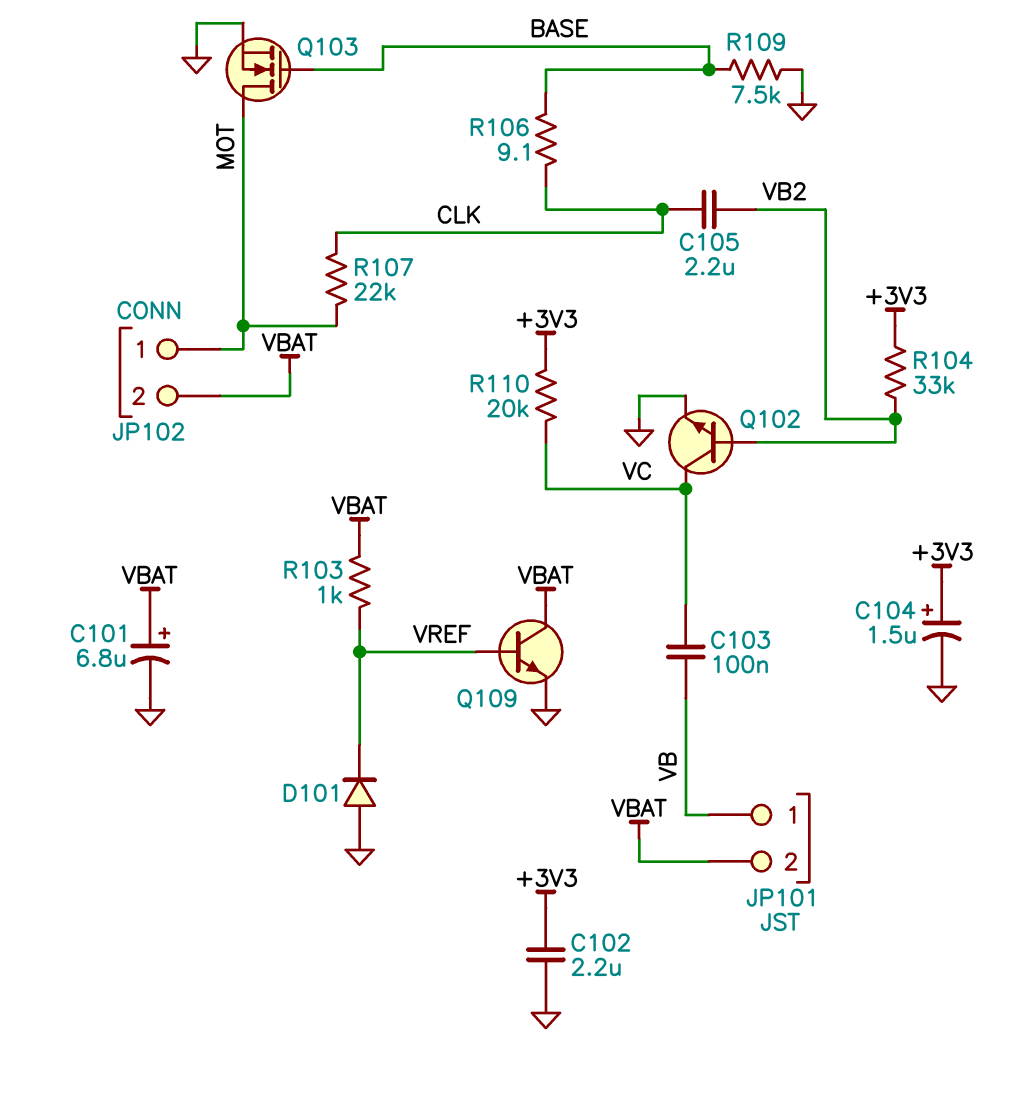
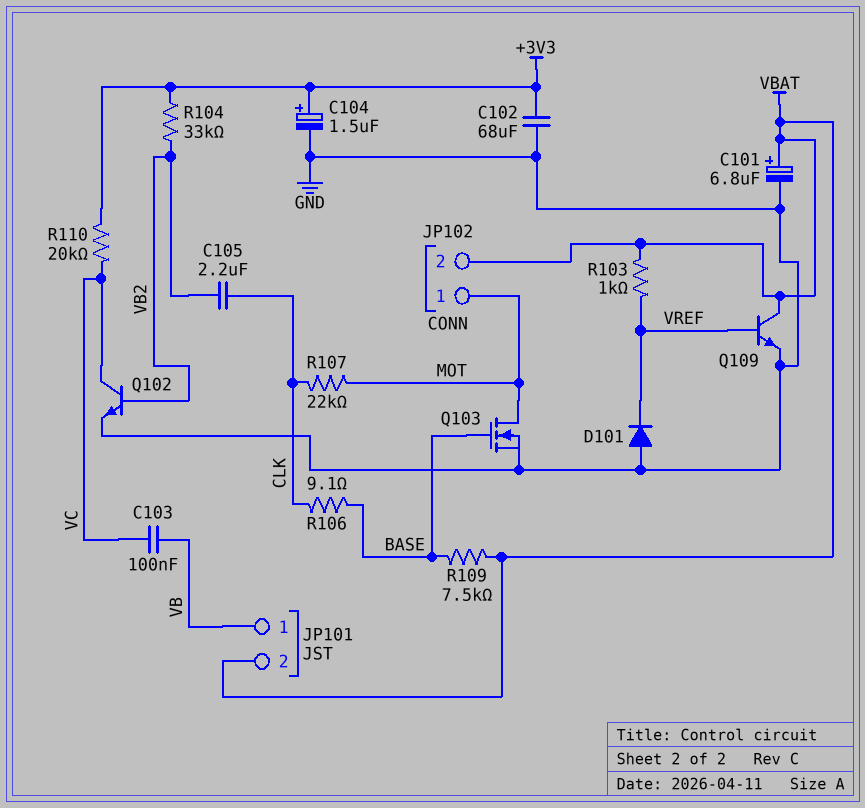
C102: 2.2uF (+3V3, GND) -> 68uF (+3V3, GND)
R109: 7.5k (BASE, GND) -> 7.5k (BASE, VBAT)

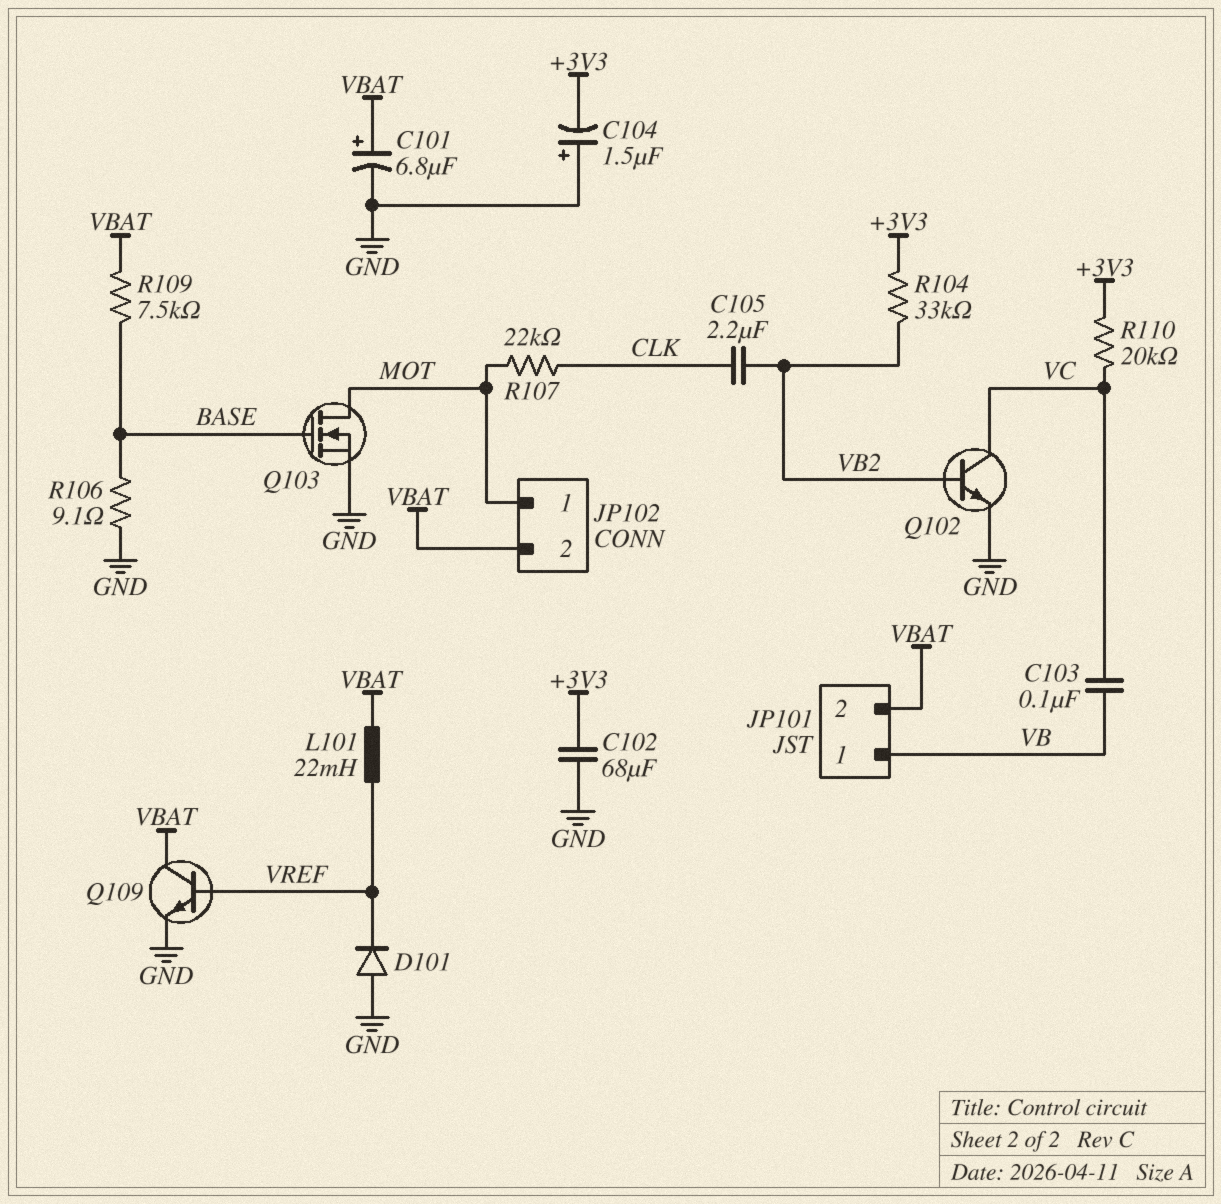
C104: 1.5uF (plus +3V3, minus GND) -> 1.5uF (plus GND, minus +3V3)
L101: none -> 22mH (VBAT, VREF)
R103: 1k (VBAT, VREF) -> none
R106: 9.1 (BASE, CLK) -> 9.1 (BASE, GND)

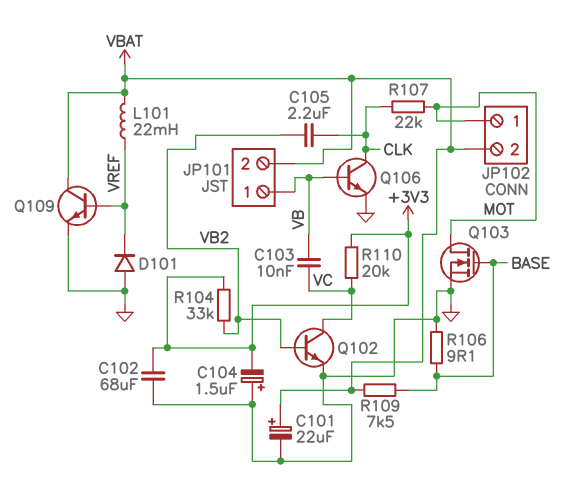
C101: 6.8uF (plus VBAT, minus GND) -> 22uF (plus VBAT, minus GND)
C103: 100nF (VB, VC) -> 10nF (VB, VC)
Q106: none -> NPN (B VB, C CLK, E GND)

